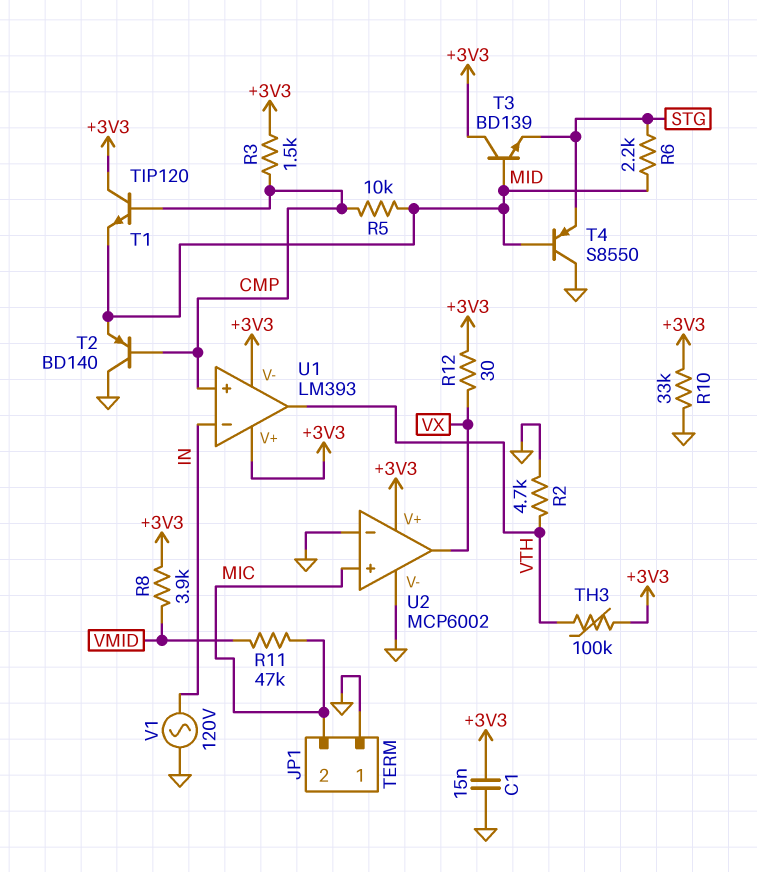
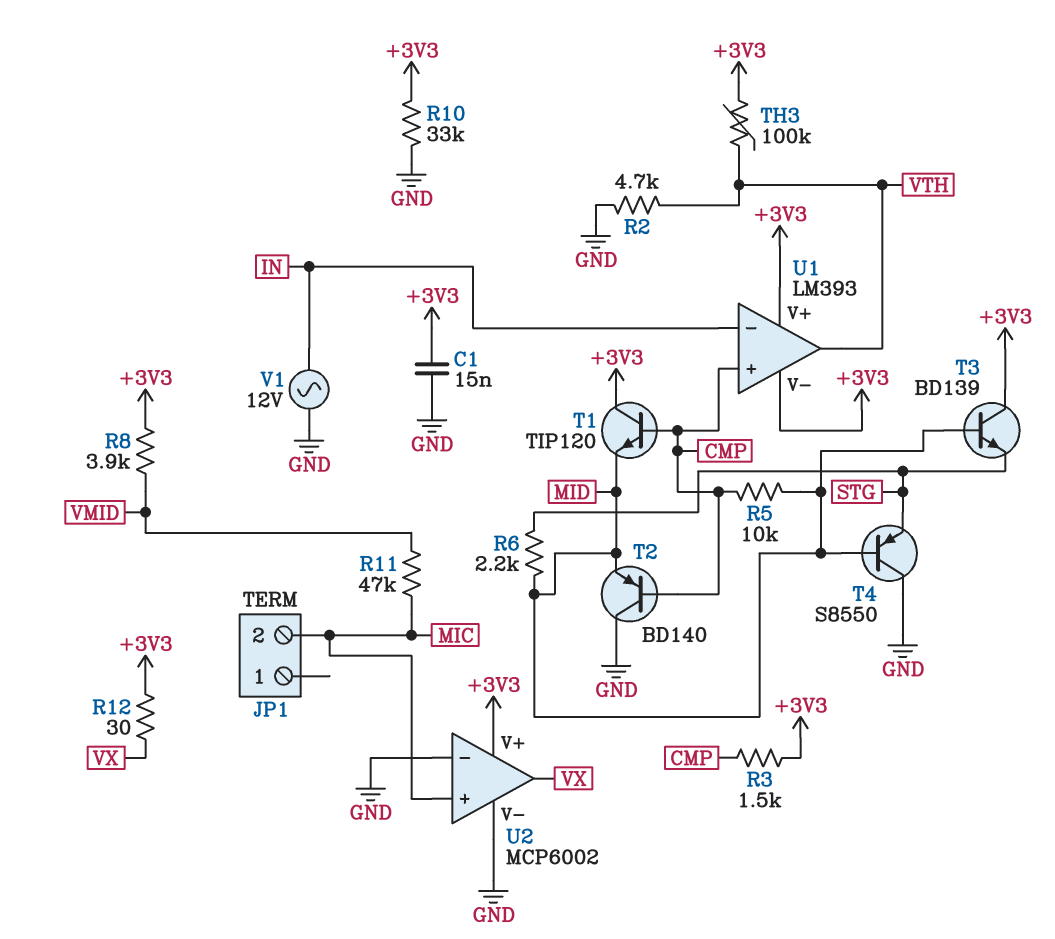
JP1 pin 1: GND -> none
V1: AC 120V (GND, IN) -> AC 12V (GND, IN)

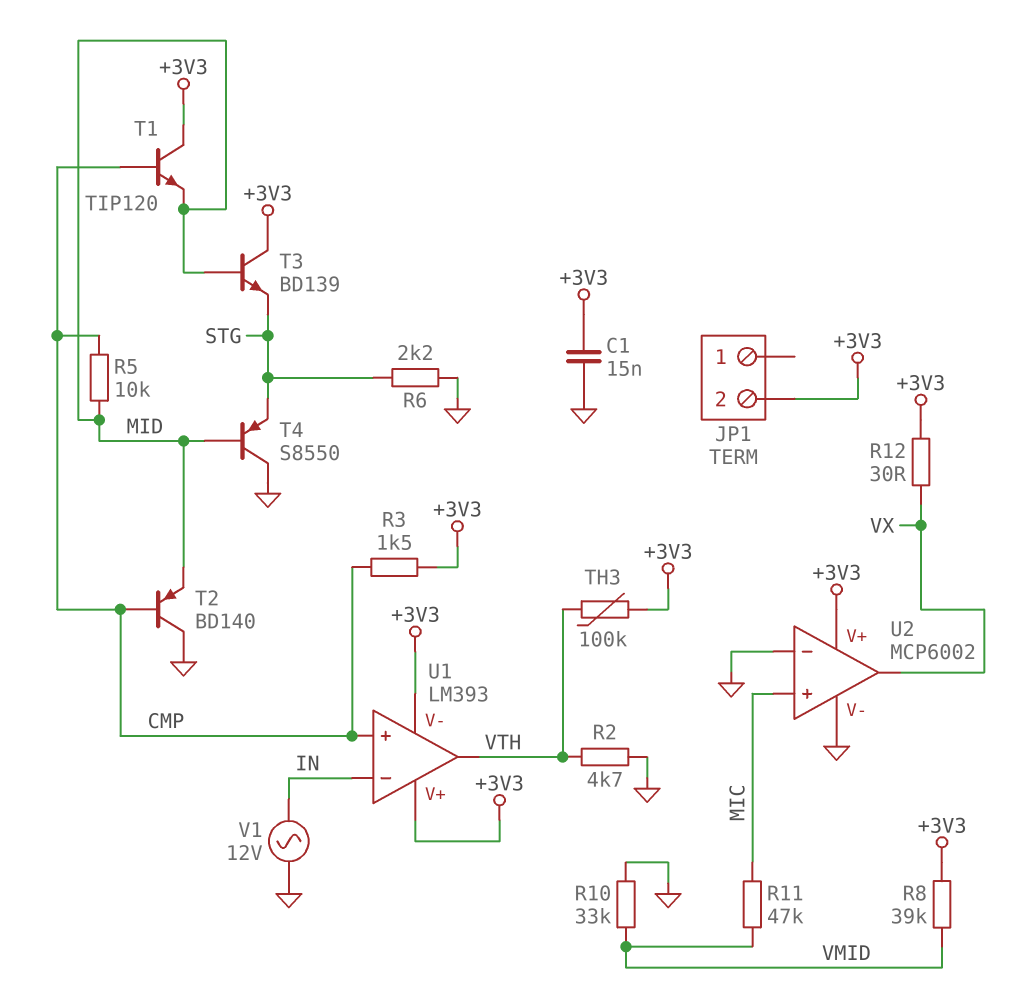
JP1 pin 2: MIC -> +3V3
R6: 2.2k (MID, STG) -> 2.2k (GND, STG)
R8: 3.9k (+3V3, VMID) -> 39k (+3V3, VMID)
R10: 33k (+3V3, GND) -> 33k (GND, VMID)

